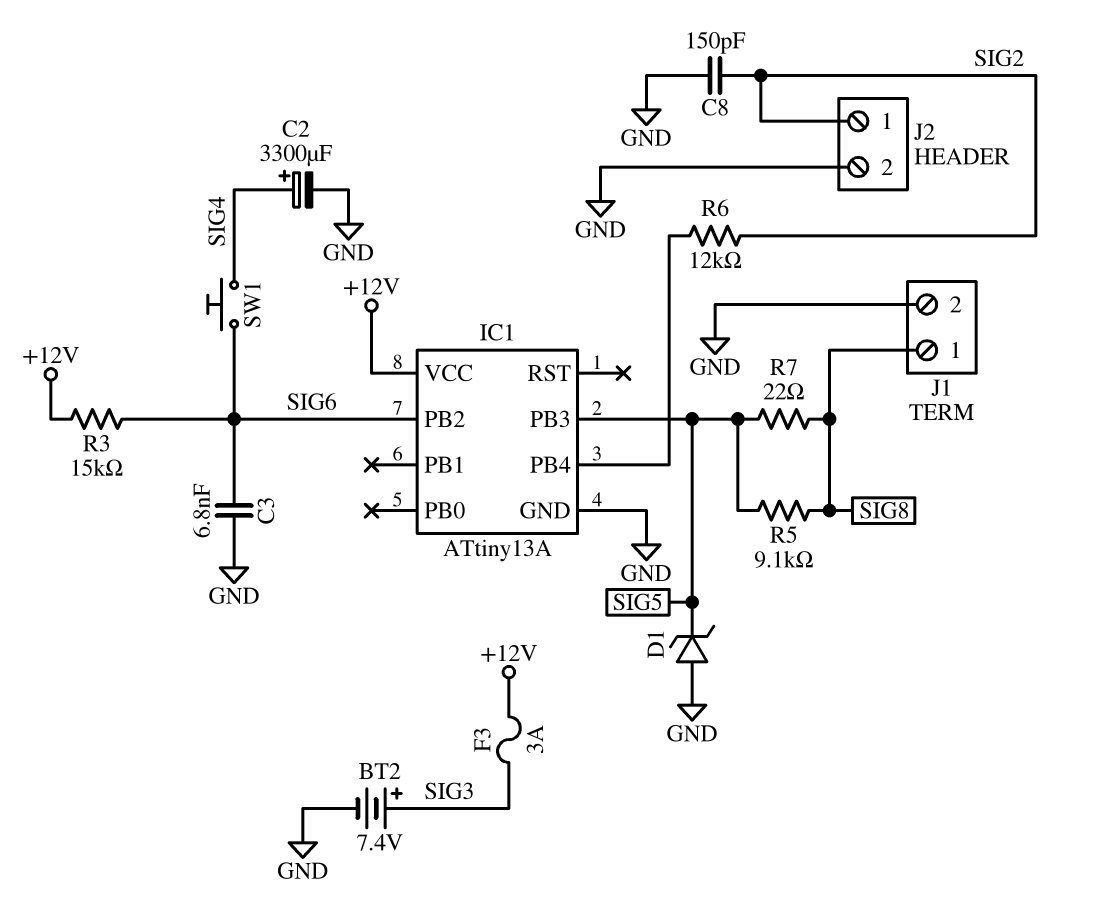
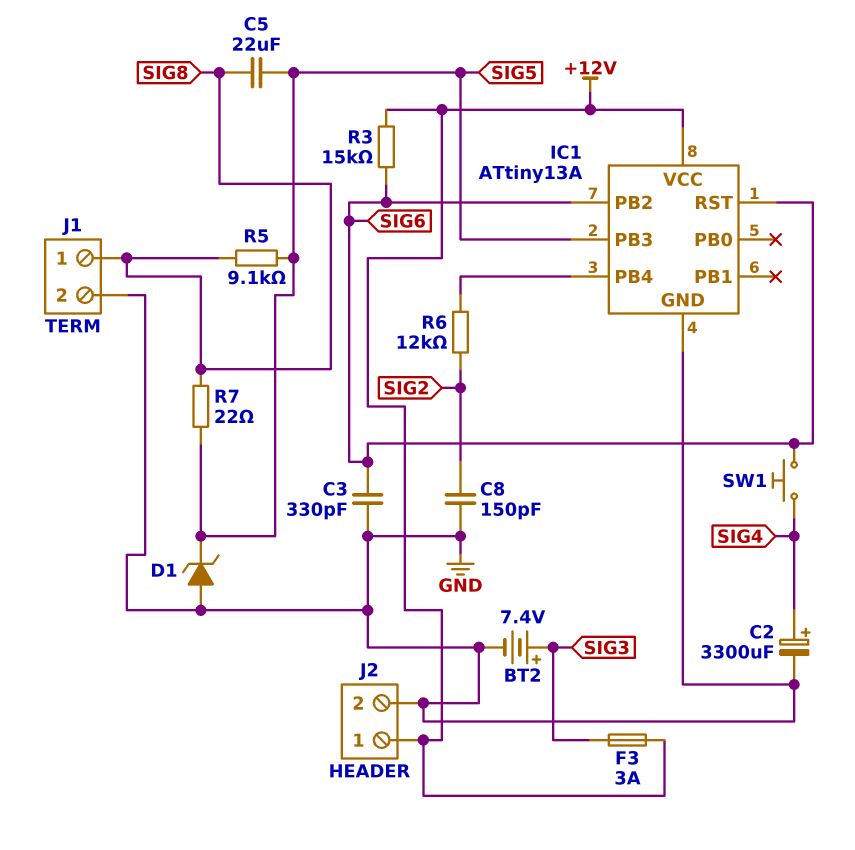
C3: 6.8nF (GND, SIG6) -> 330pF (GND, SIG6)
C5: none -> 22uF (SIG5, SIG8)
IC1 pin RST: none -> SIG6
J2 pin 1: SIG2 -> +12V

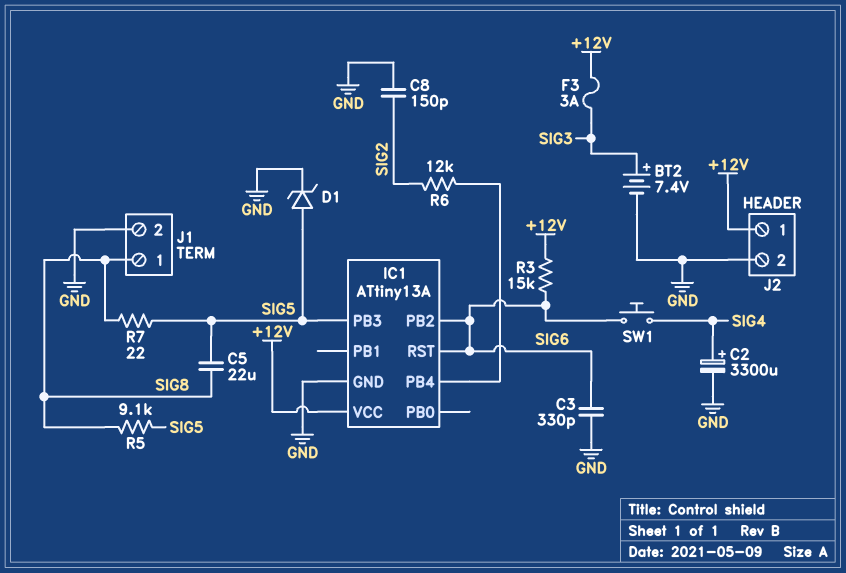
D1: zener (A GND, K SIG5) -> zener (A SIG5, K GND)

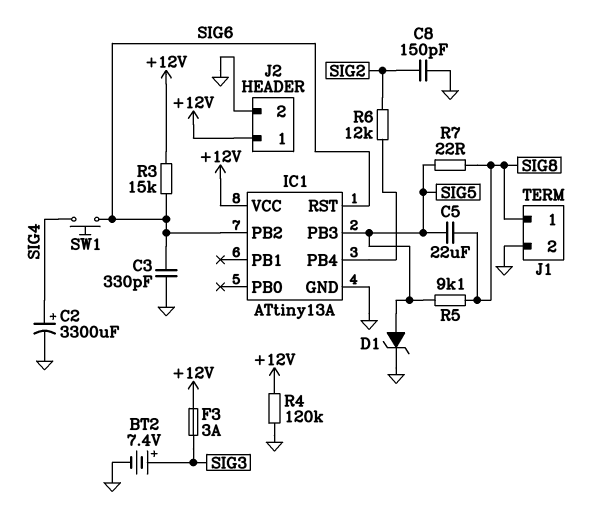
R4: none -> 120k (+12V, GND)

